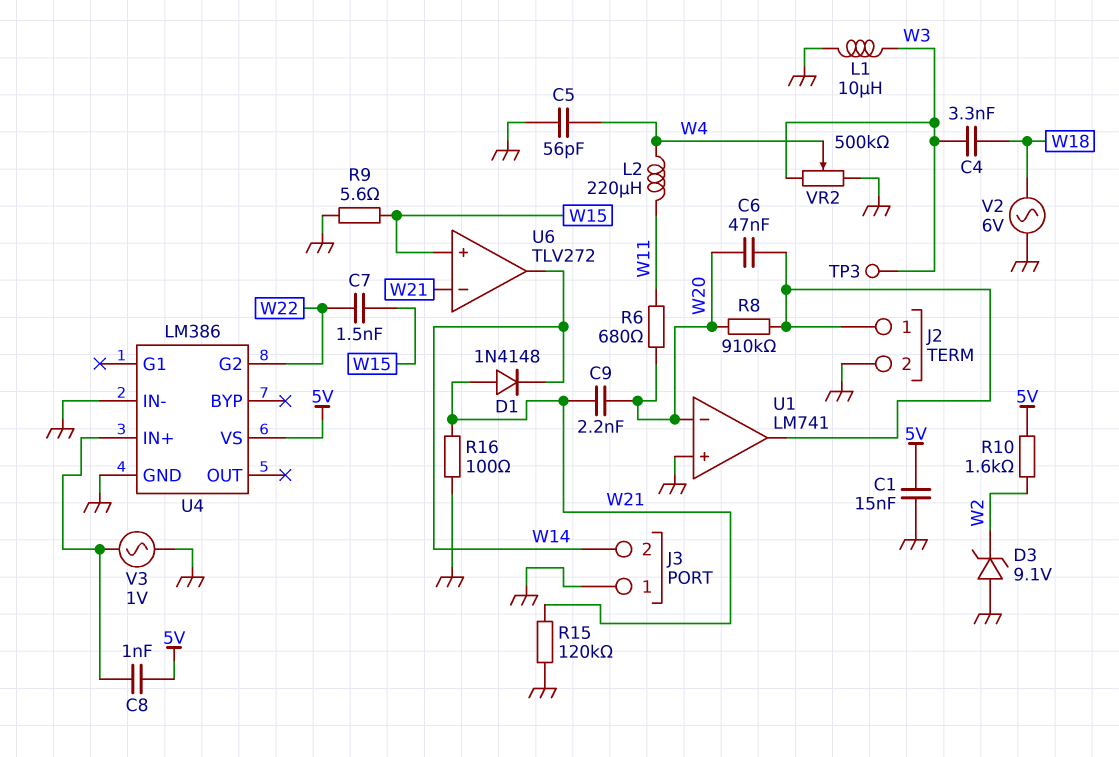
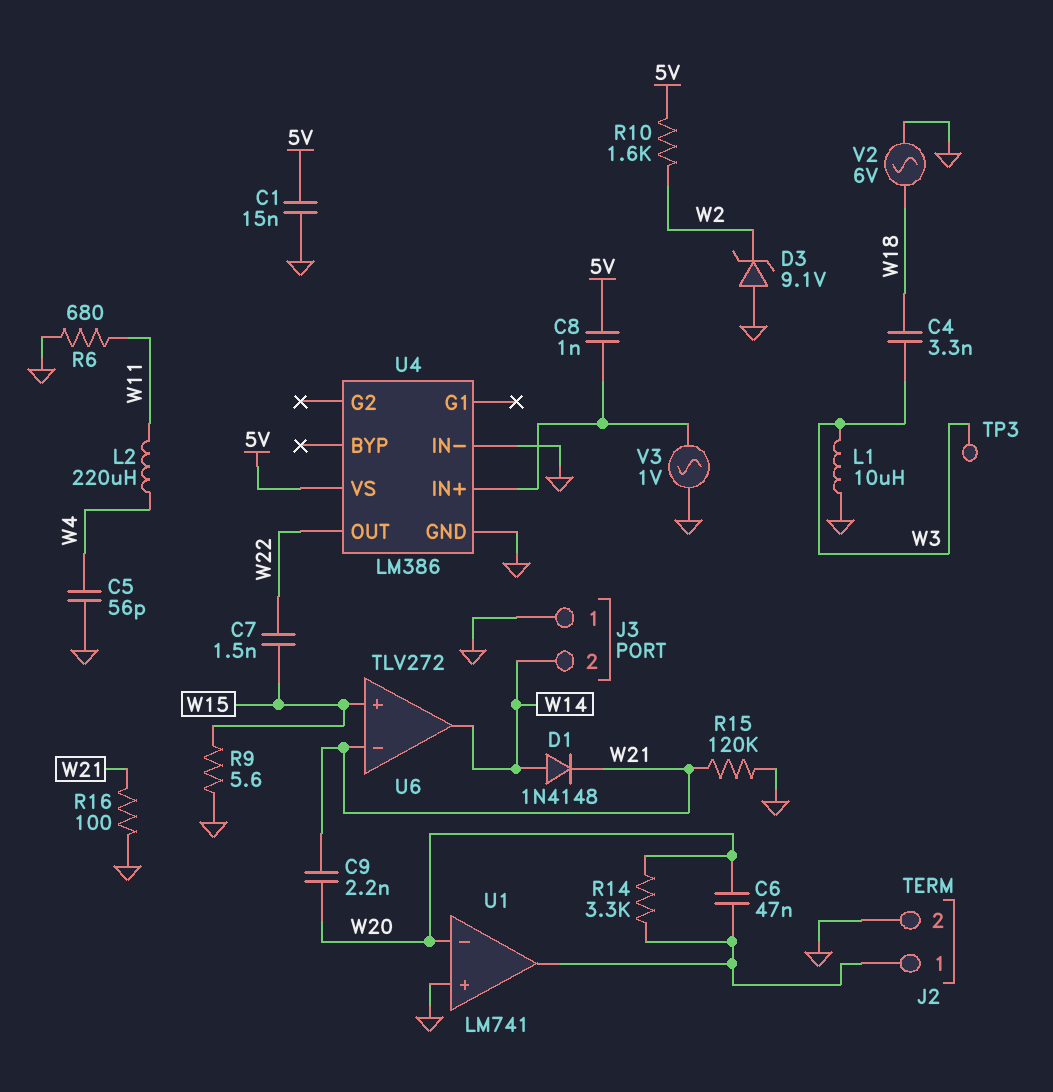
D1: diode 1N4148 (A W21, K W14) -> diode 1N4148 (A W14, K W21)
R6: 680 (W11, W20) -> 680 (GND, W11)
R8: 910k (J2/1, W20) -> none
R14: none -> 3.3k (J2/1, W20)
U4 pin G2: W22 -> none
U4 pin OUT: none -> W22
VR2: 500k (GND, W3, wiper W4) -> none

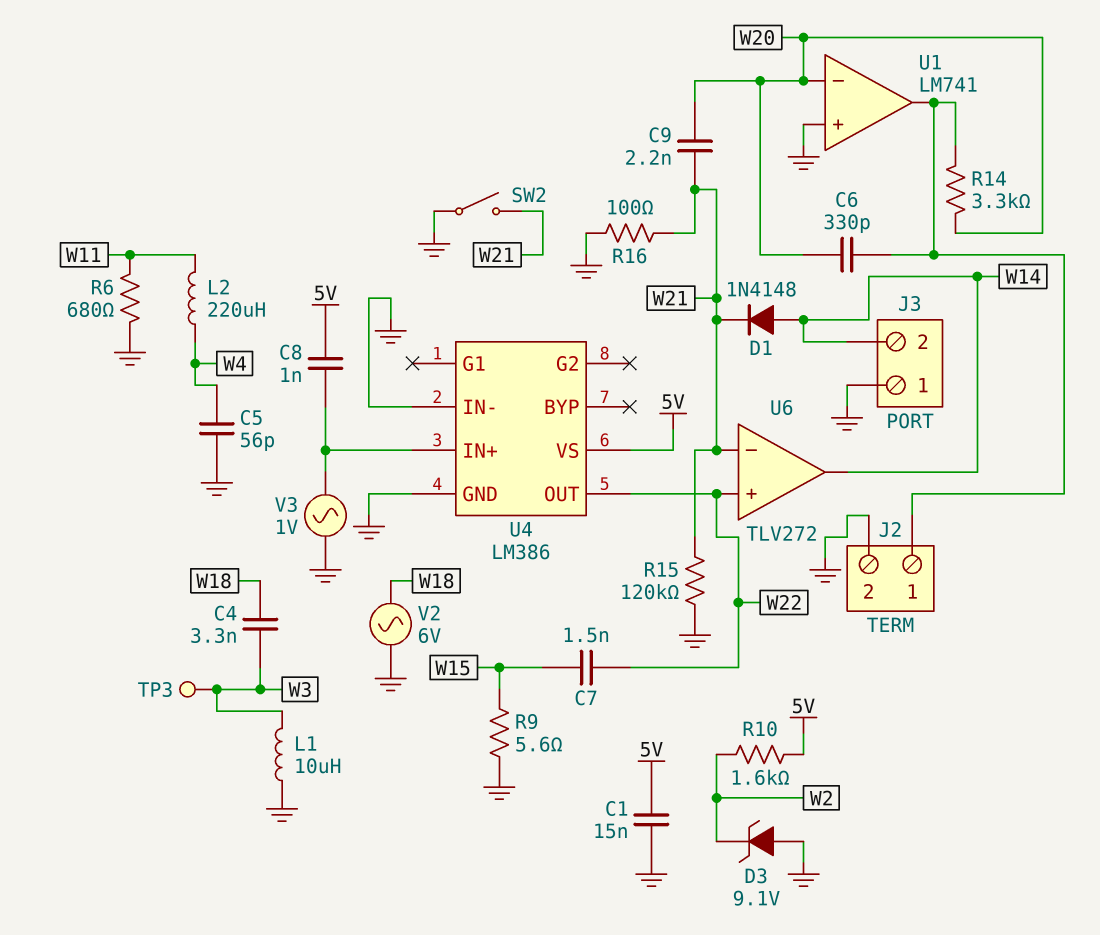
C6: 47nF (J2/1, W20) -> 330pF (J2/1, W20)
SW2: none -> switch (GND, W21)
U6 pin in+: W15 -> W22

